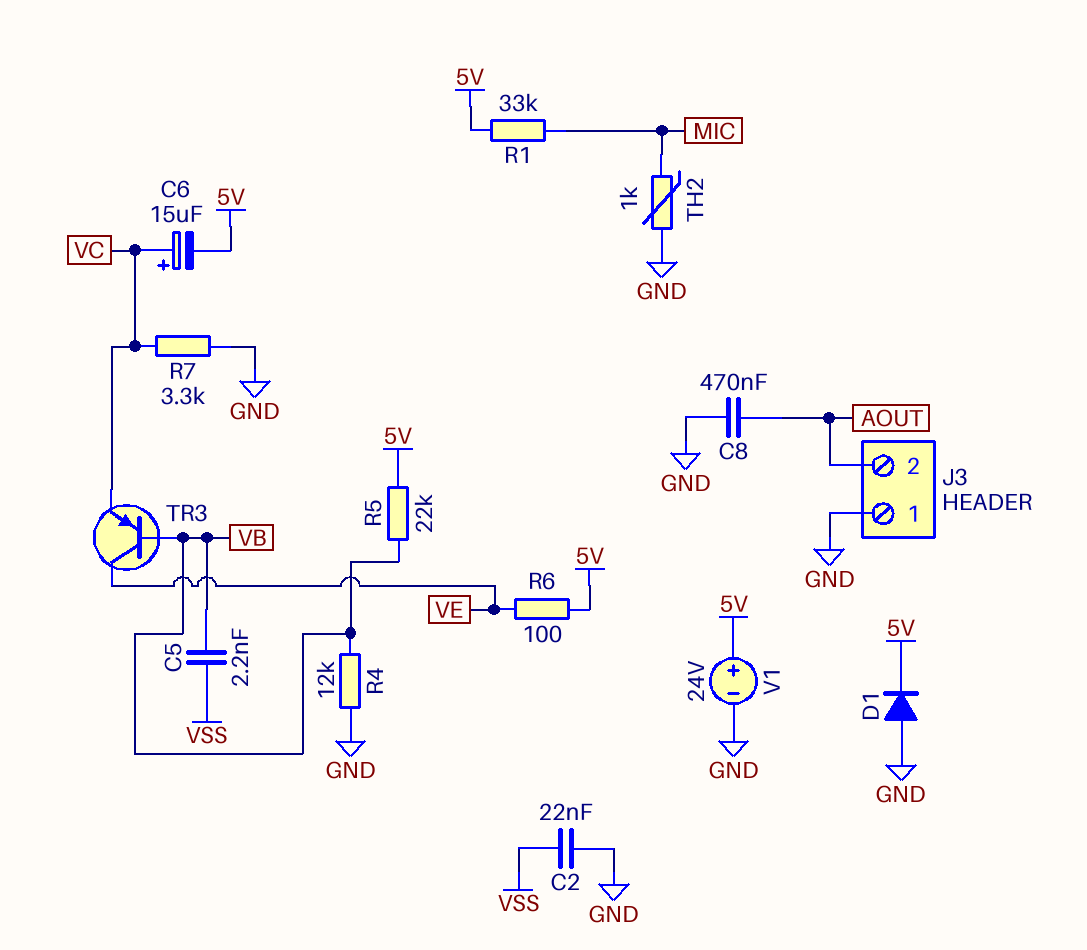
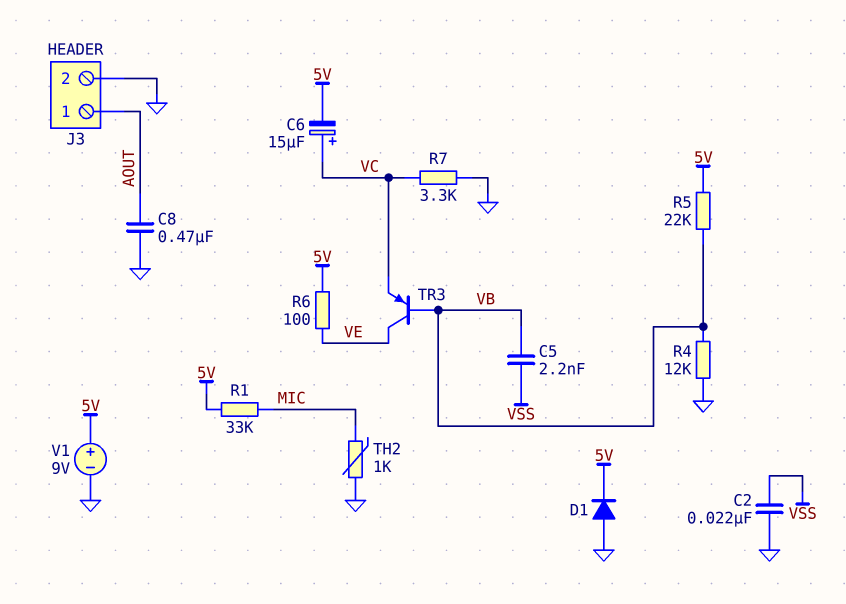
J3 pin 1: GND -> AOUT
J3 pin 2: AOUT -> GND
V1: 24V (plus 5V, minus GND) -> 9V (plus 5V, minus GND)

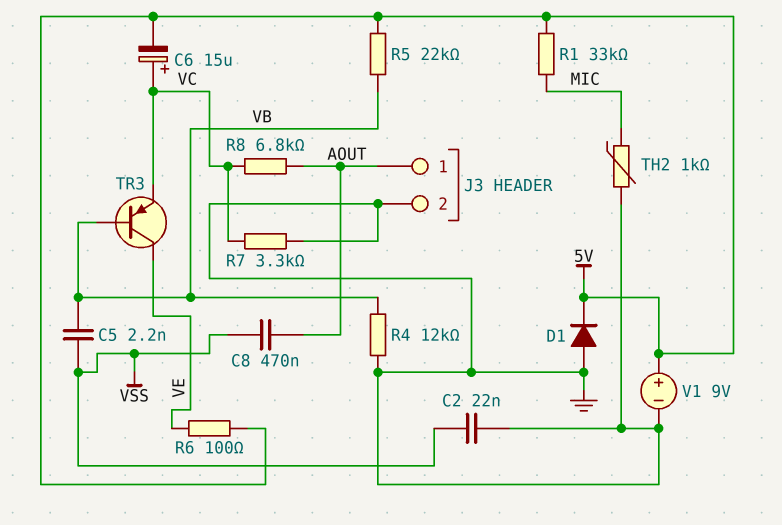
C8: 470nF (AOUT, GND) -> 470nF (AOUT, VSS)
R8: none -> 6.8k (AOUT, VC)

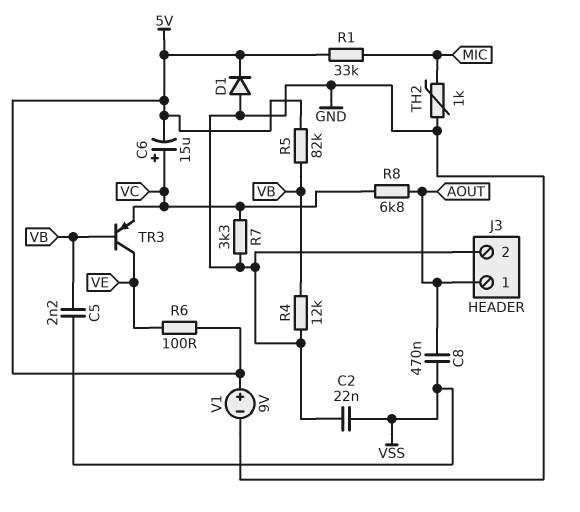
R5: 22k (5V, VB) -> 82k (5V, VB)

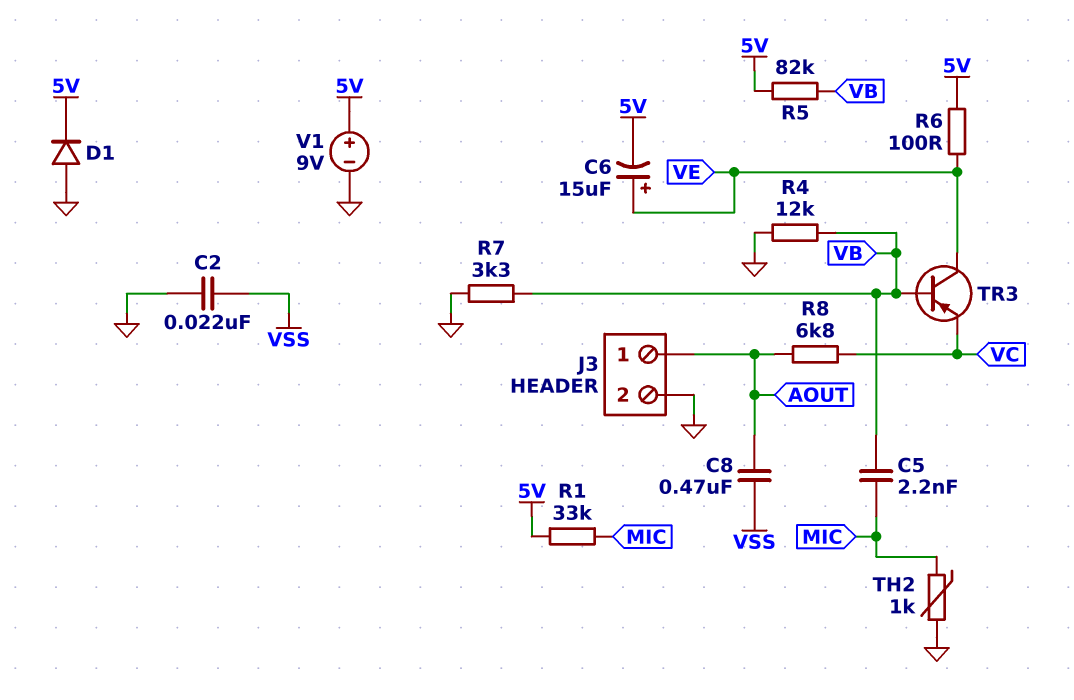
C5: 2.2nF (VB, VSS) -> 2.2nF (MIC, VB)
C6: 15uF (plus VC, minus 5V) -> 15uF (plus VE, minus 5V)
R7: 3.3k (GND, VC) -> 3.3k (GND, VB)

